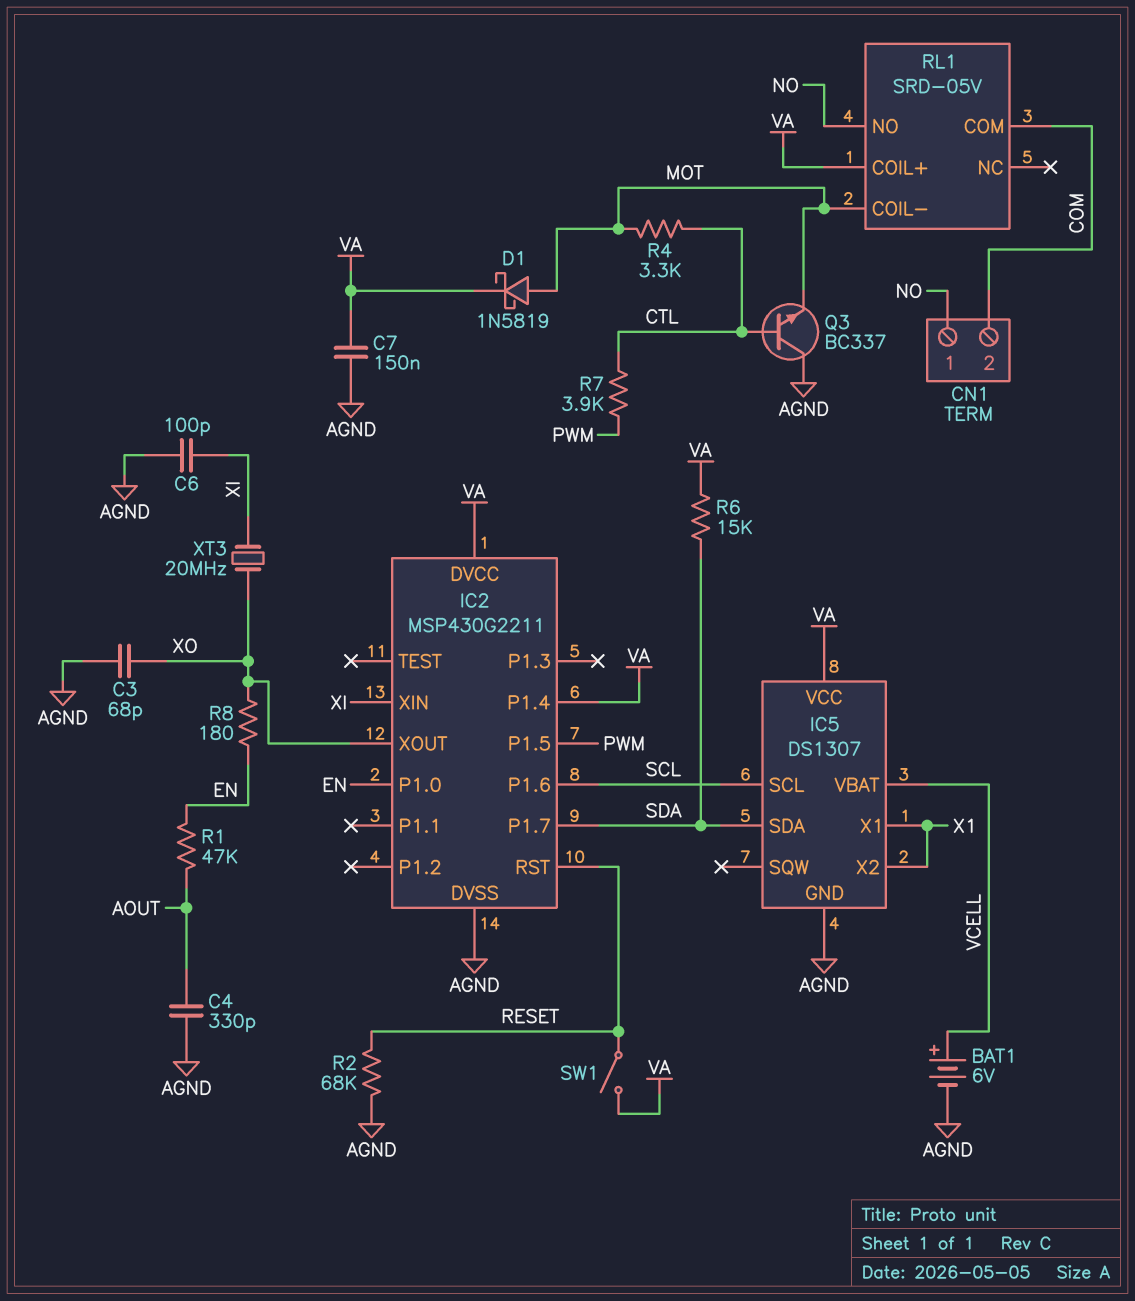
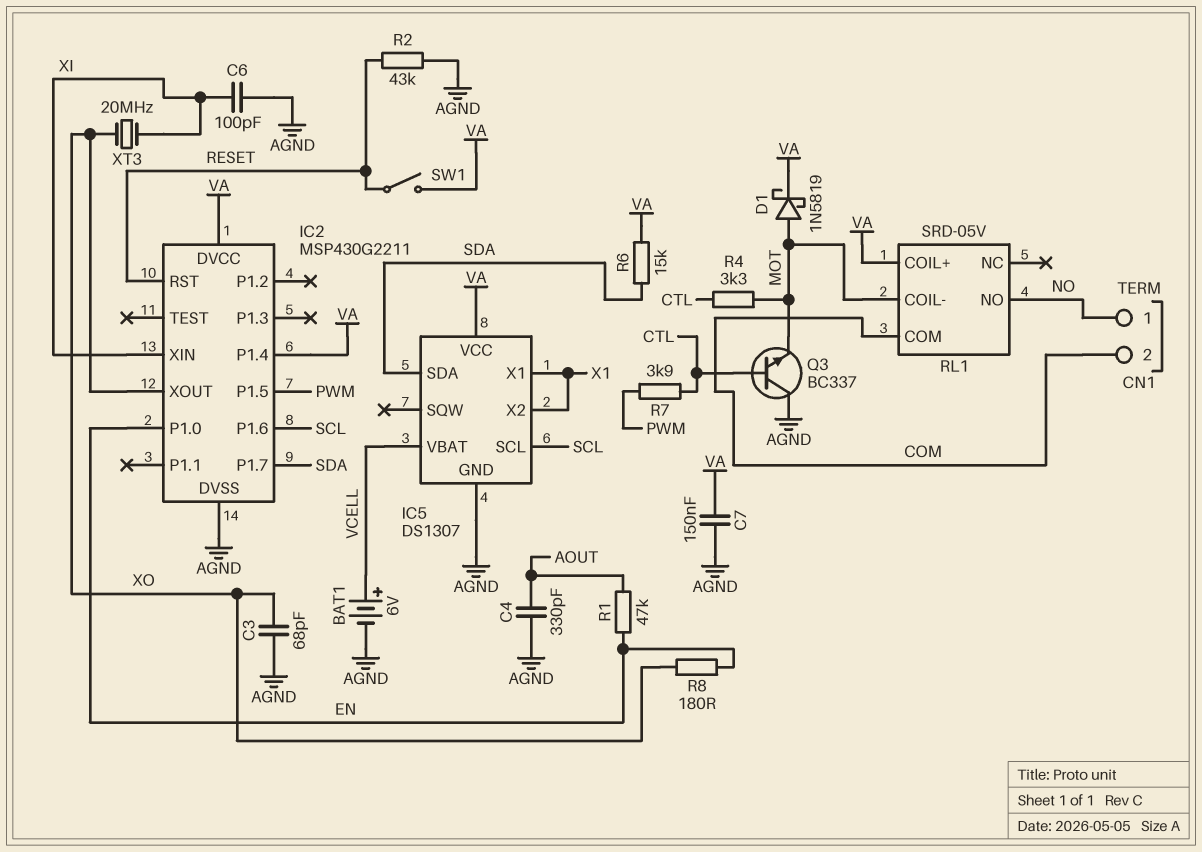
R2: 68k (AGND, RESET) -> 43k (AGND, RESET)

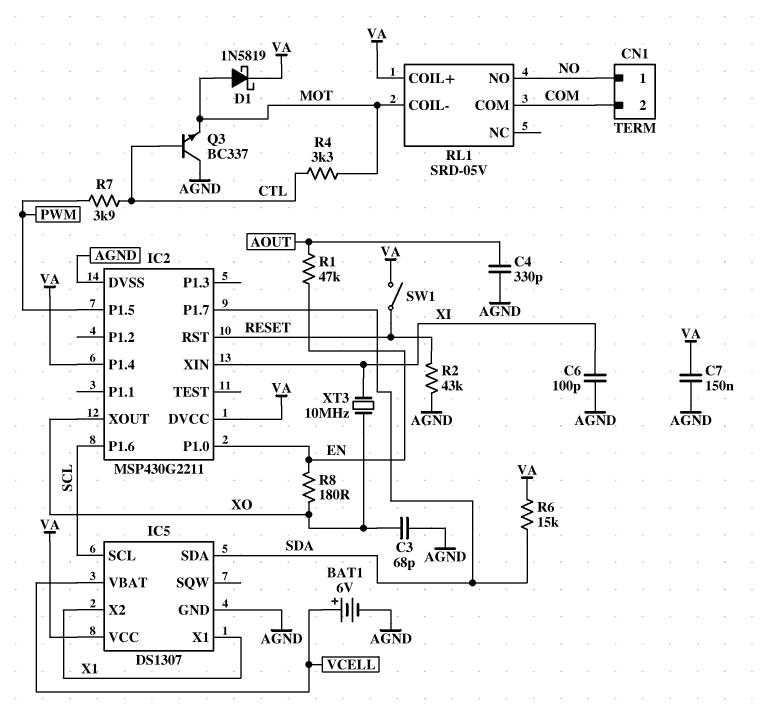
XT3: 20MHz (XI, XO) -> 10MHz (XI, XO)

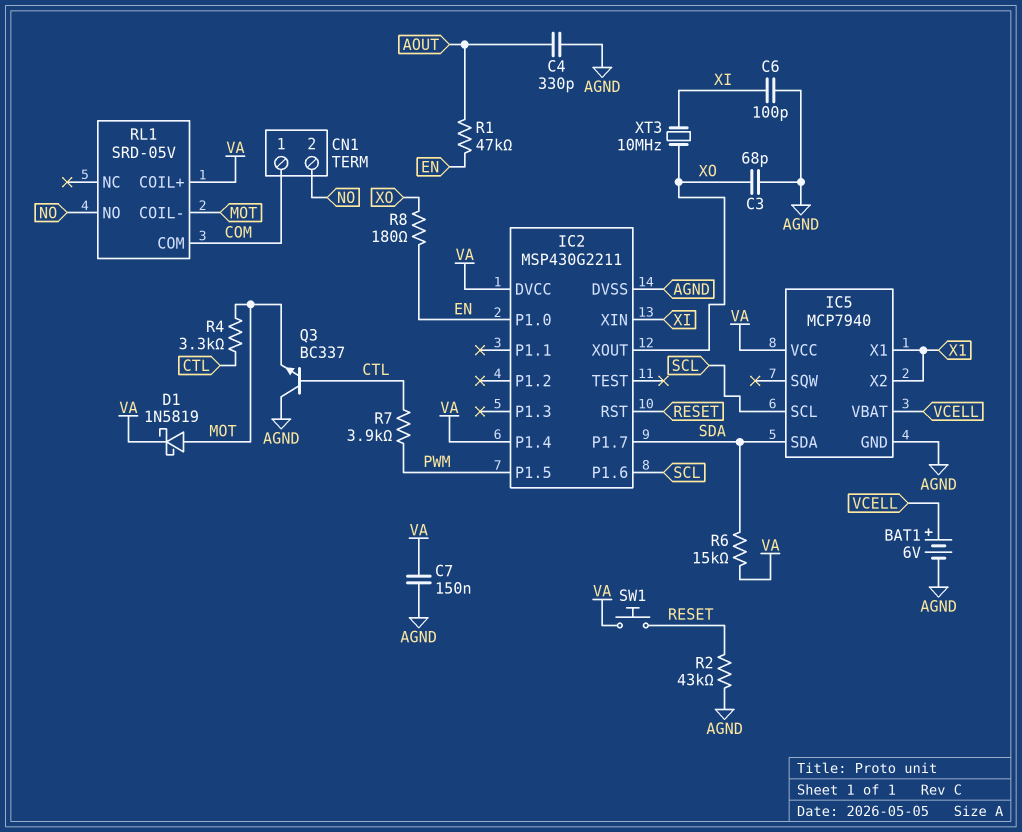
CN1 pin 1: NO -> COM
CN1 pin 2: COM -> NO
IC5: DS1307 -> MCP7940
SW1: switch (RESET, VA) -> button (RESET, VA)

